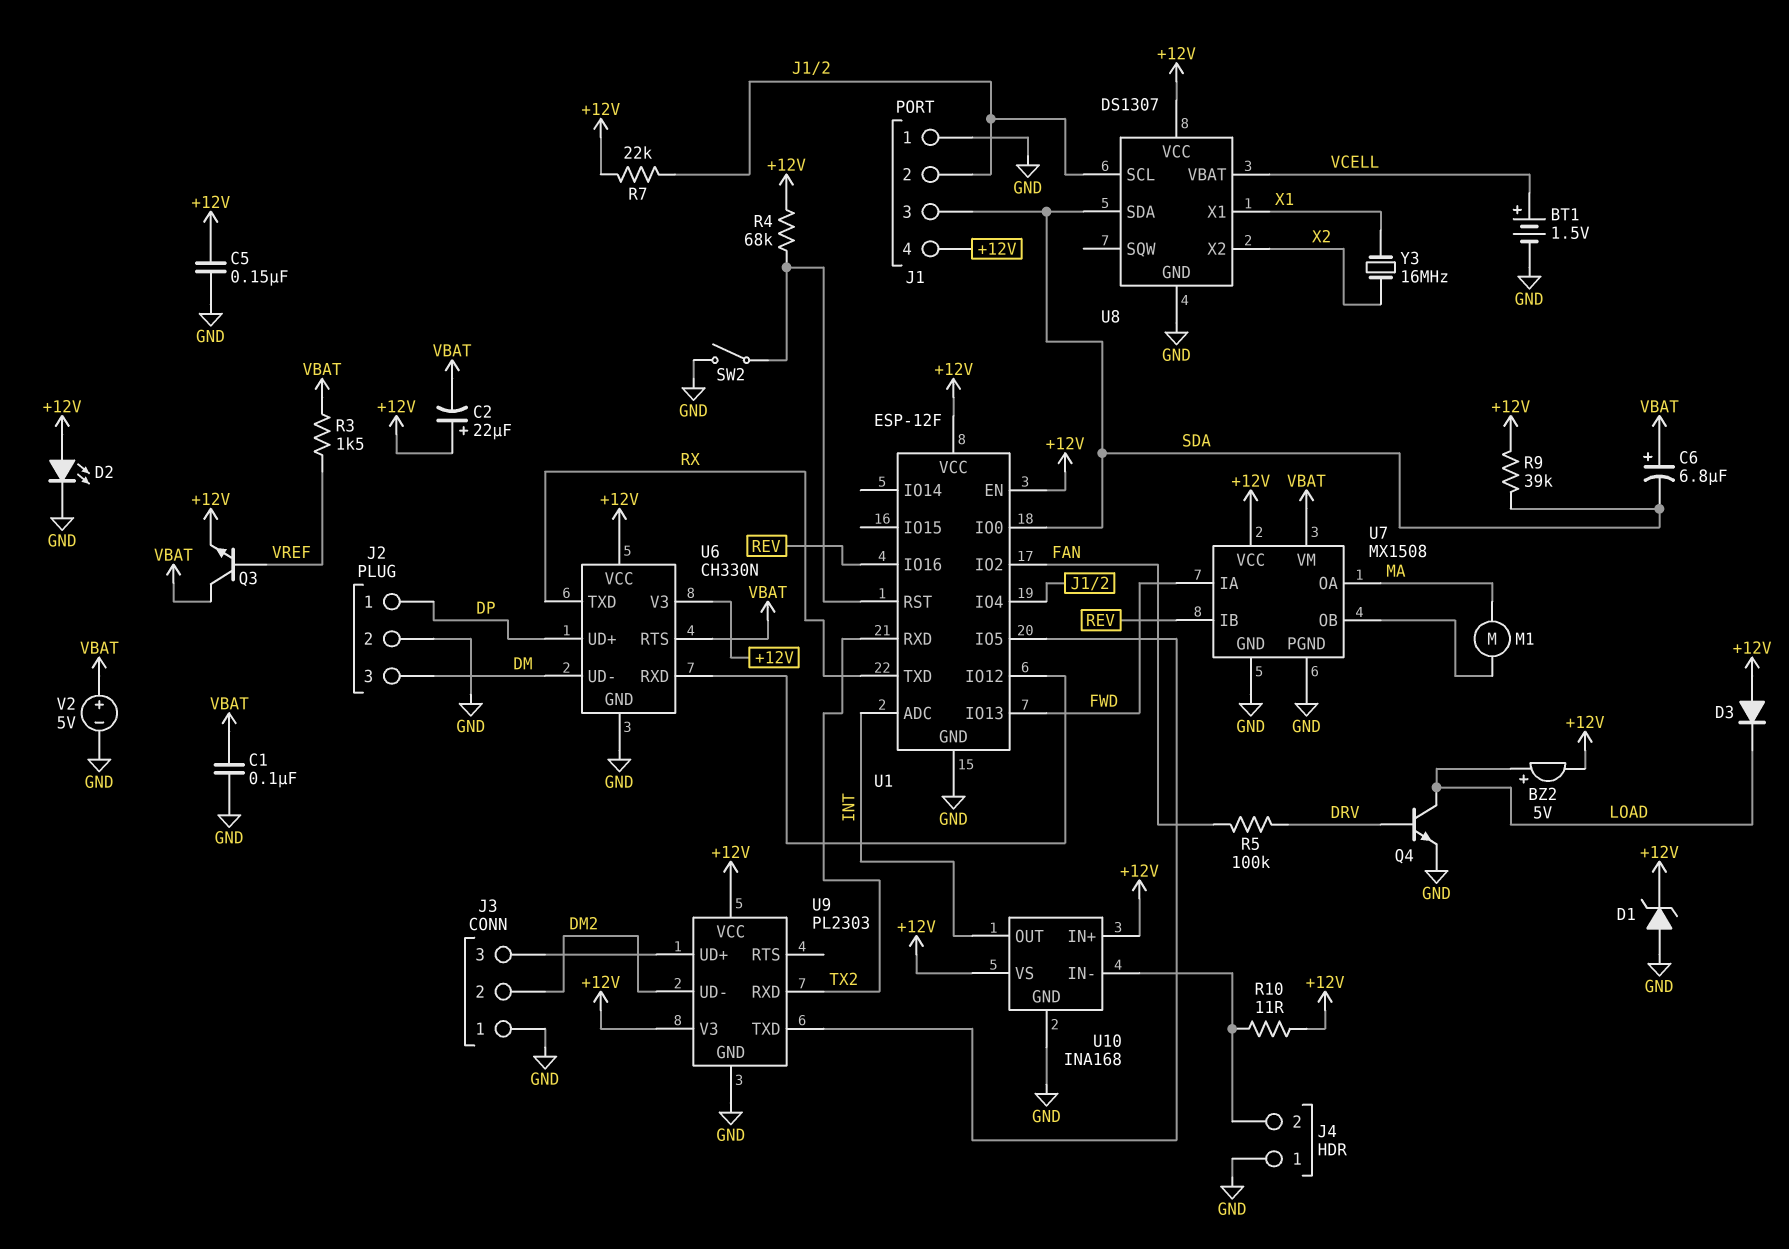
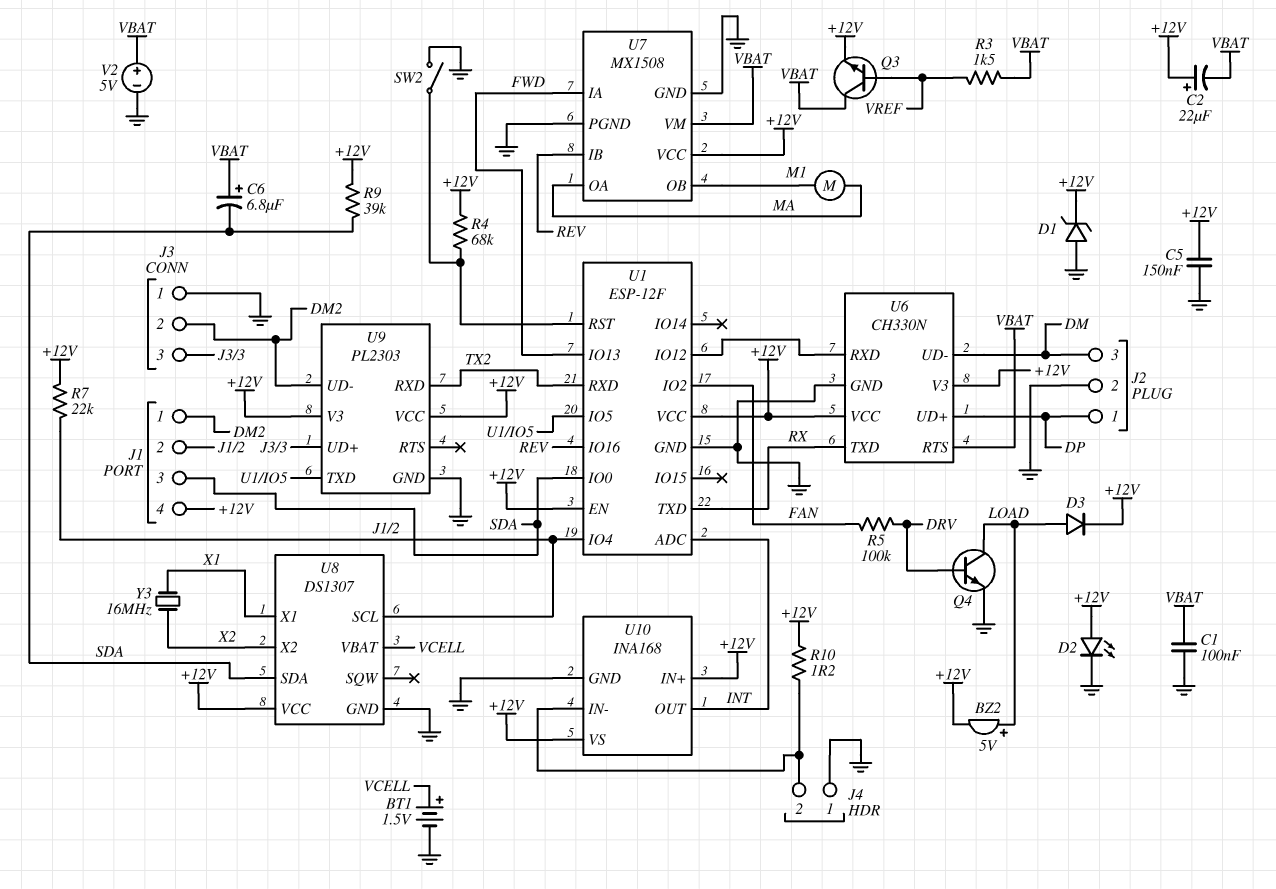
D3: diode (A +12V, K LOAD) -> diode (A LOAD, K +12V)
J1 pin 1: GND -> DM2
R10: 11 (+12V, J4/2) -> 1.2 (+12V, J4/2)

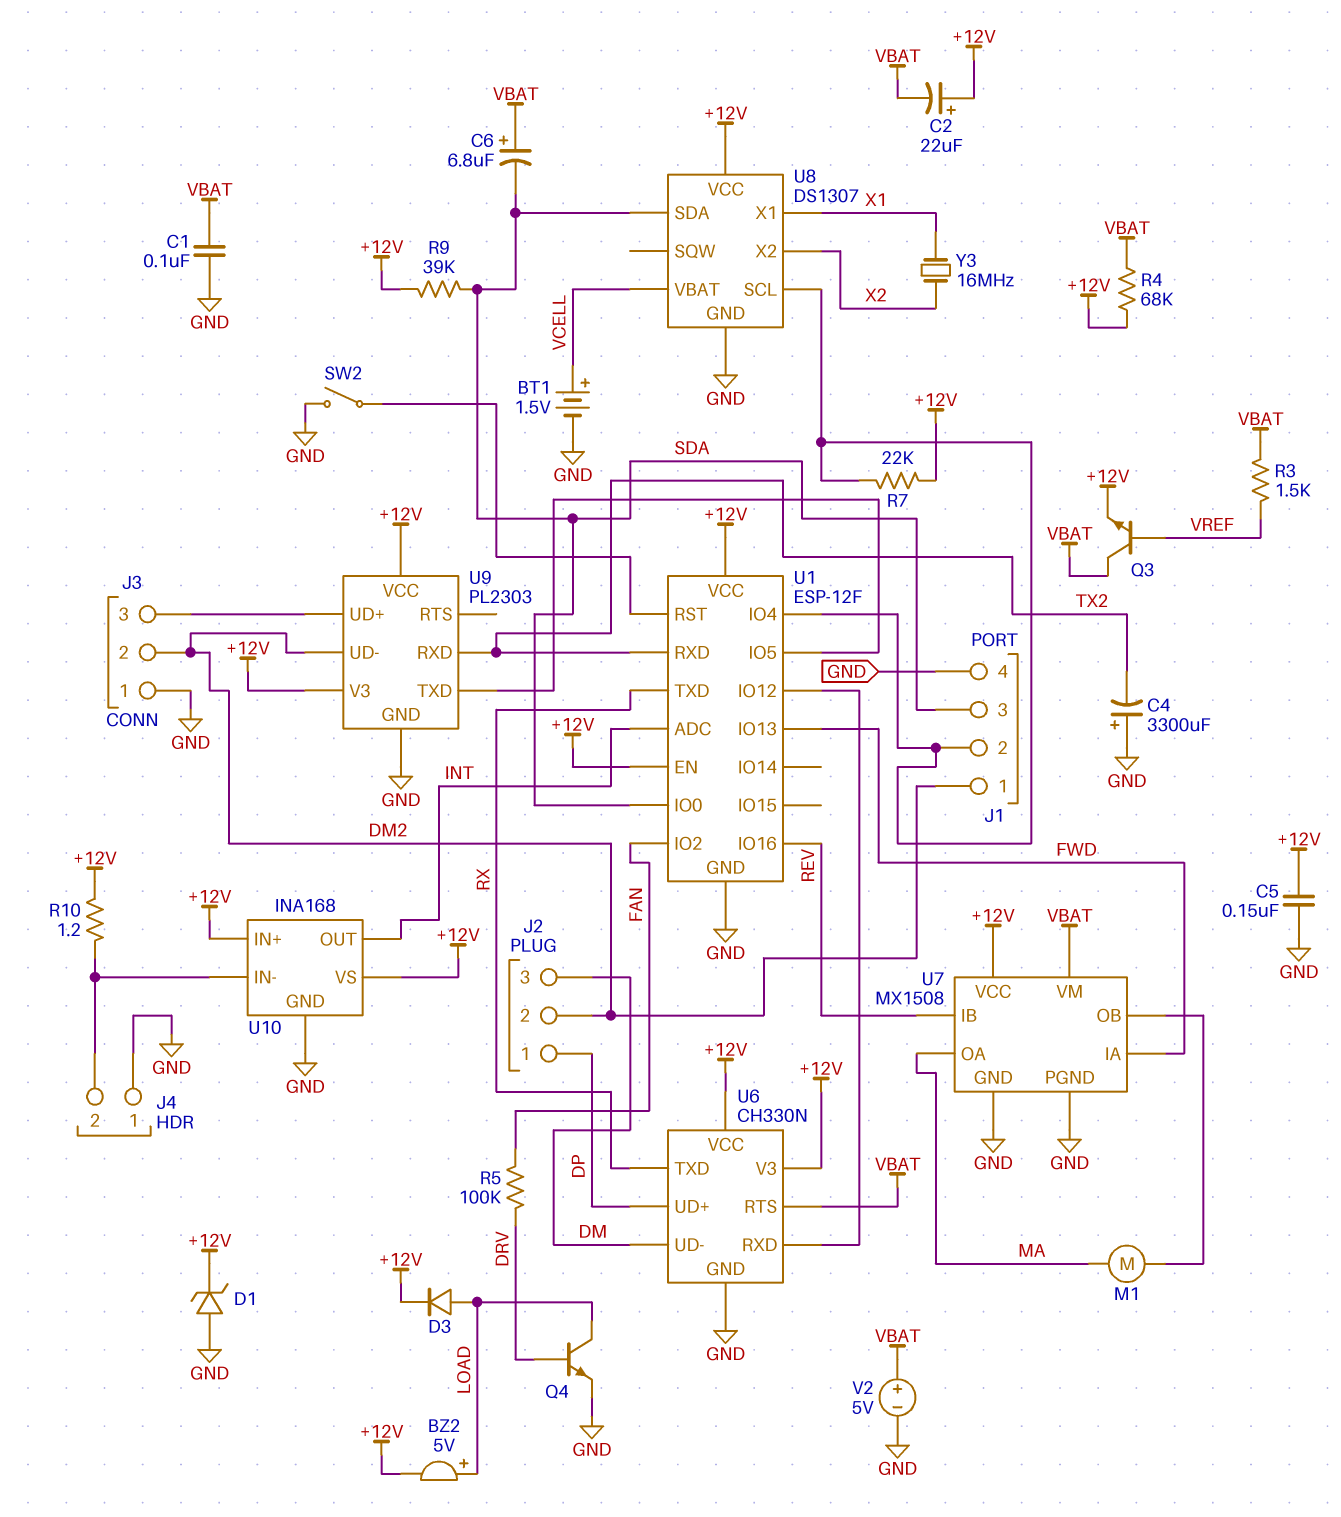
C4: none -> 3300uF (plus GND, minus TX2)
D2: LED (A +12V, K GND) -> none
J1 pin 4: +12V -> GND
J2 pin 2: GND -> DM2
R4: 68k (+12V, U1/RST) -> 68k (+12V, VBAT)

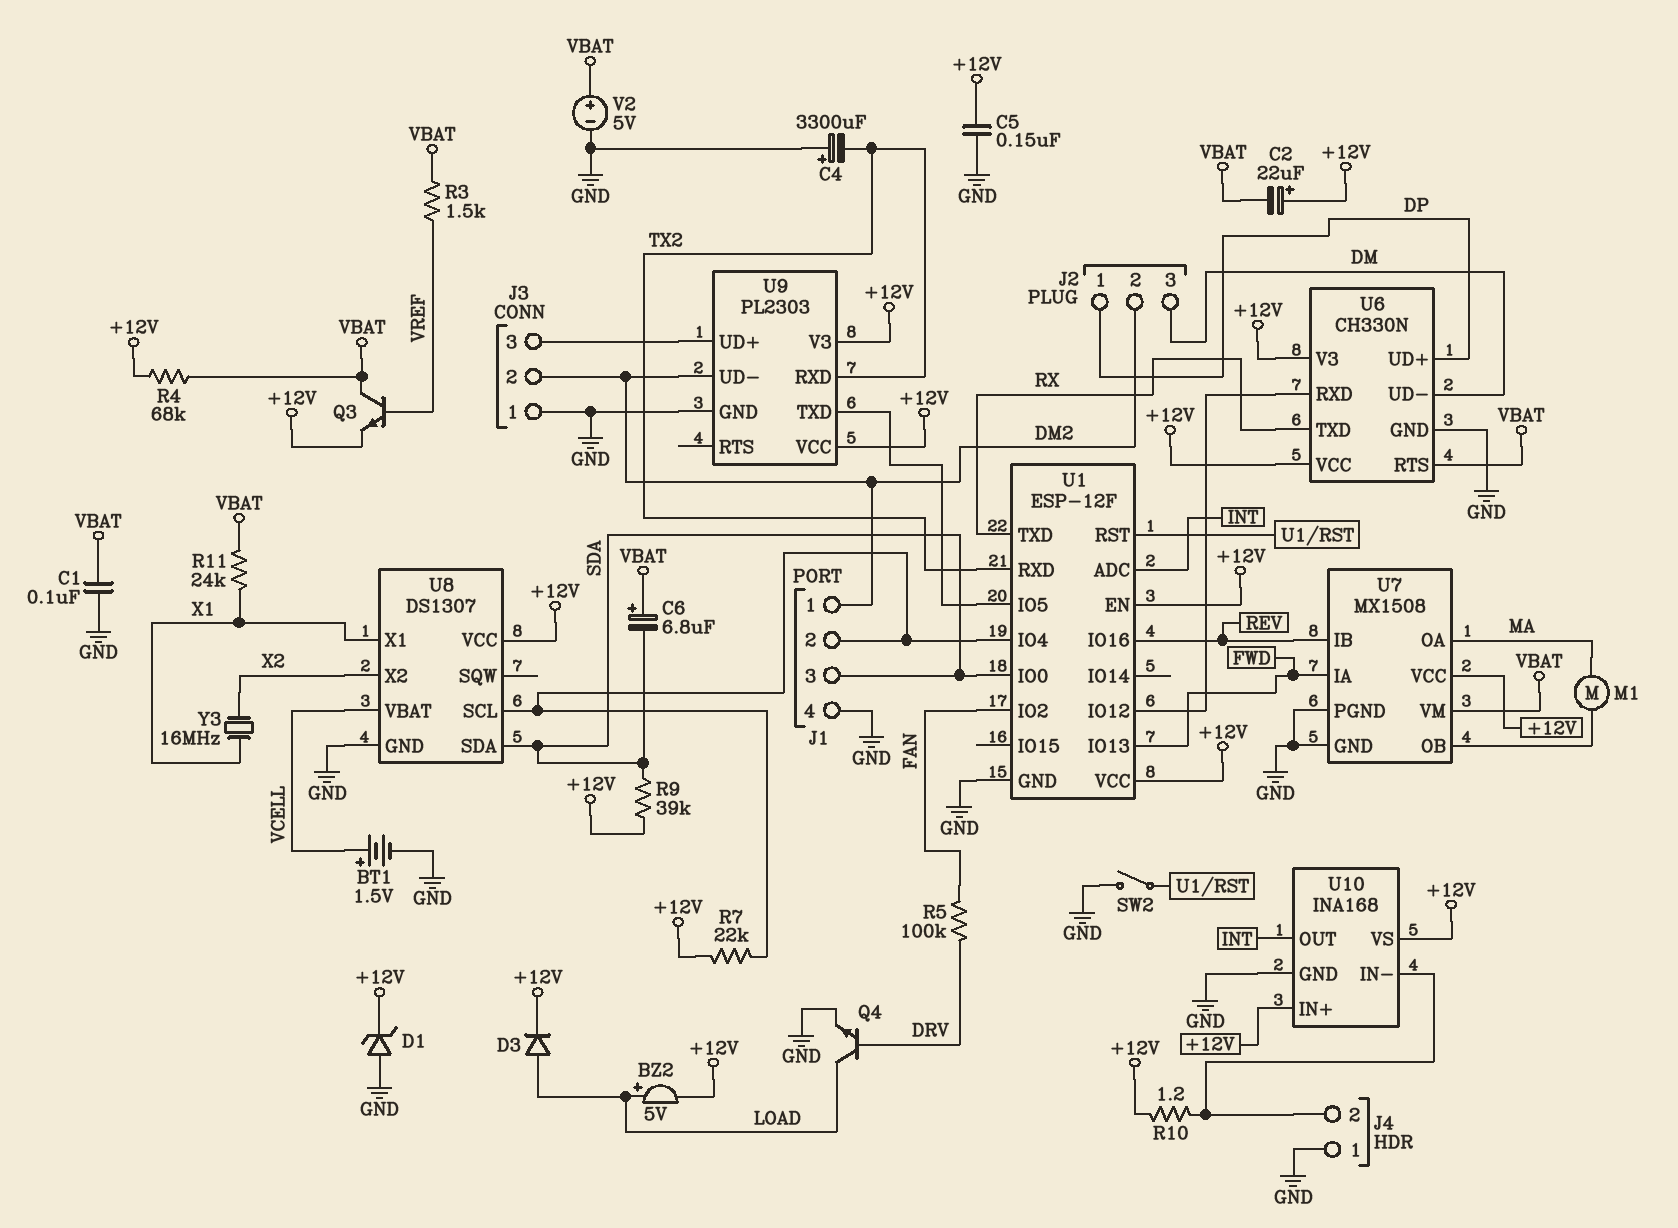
R11: none -> 24k (VBAT, X1)

